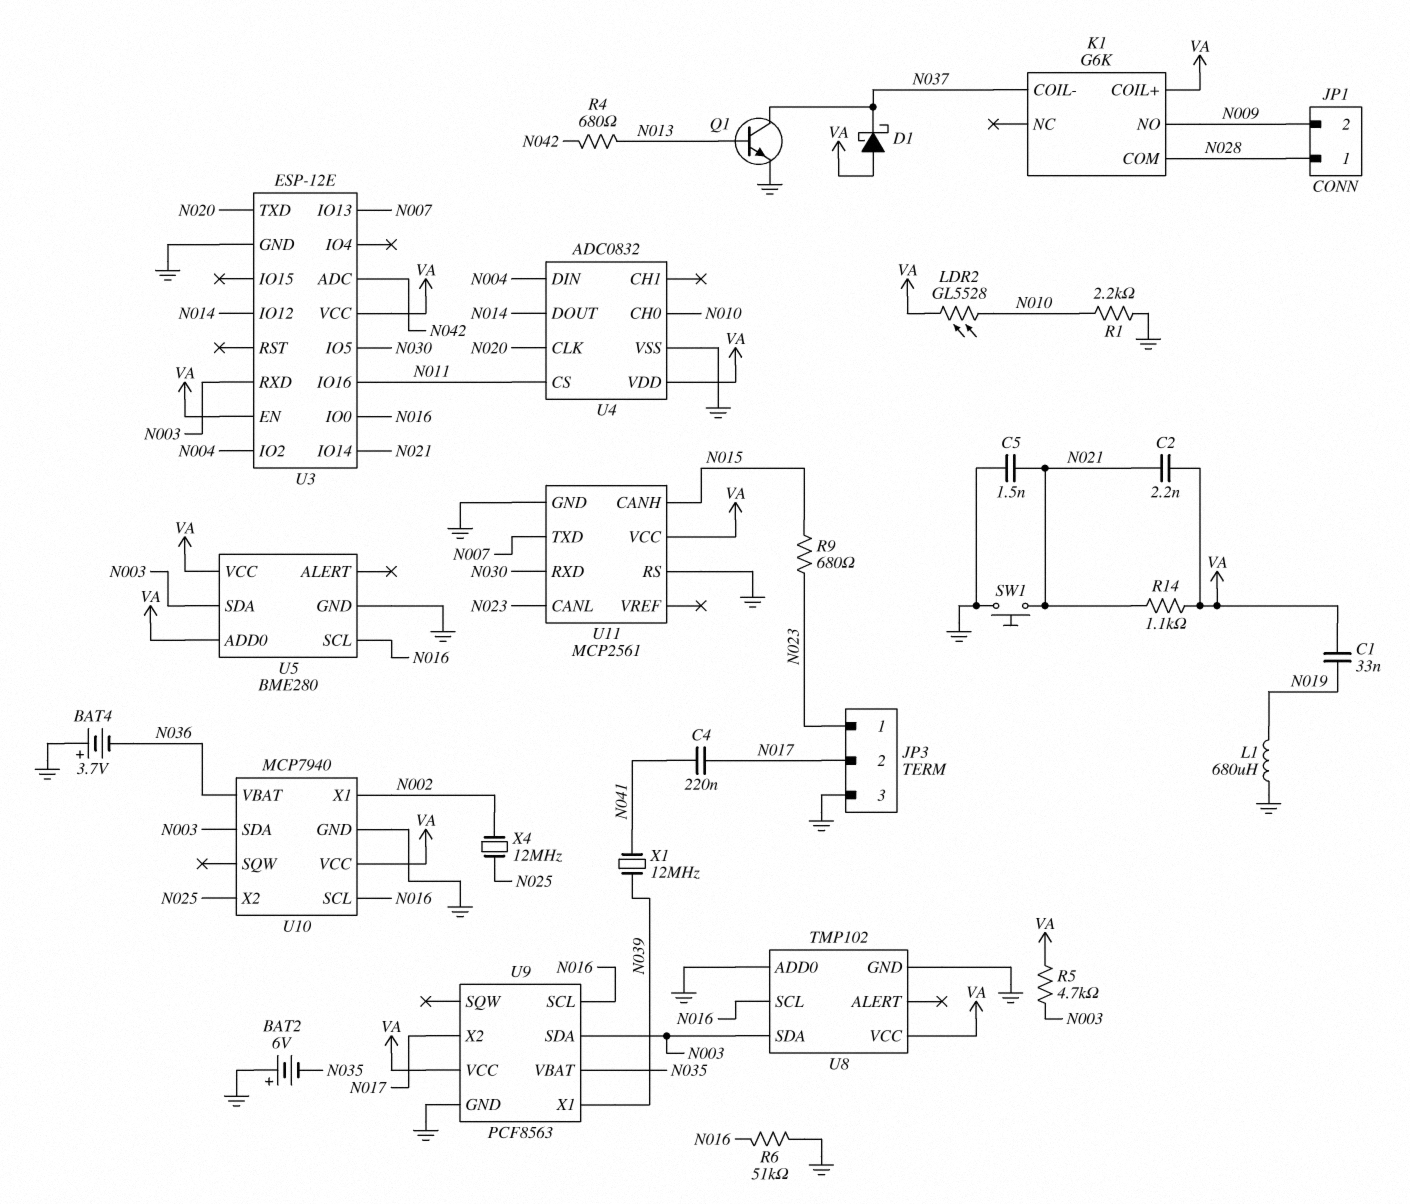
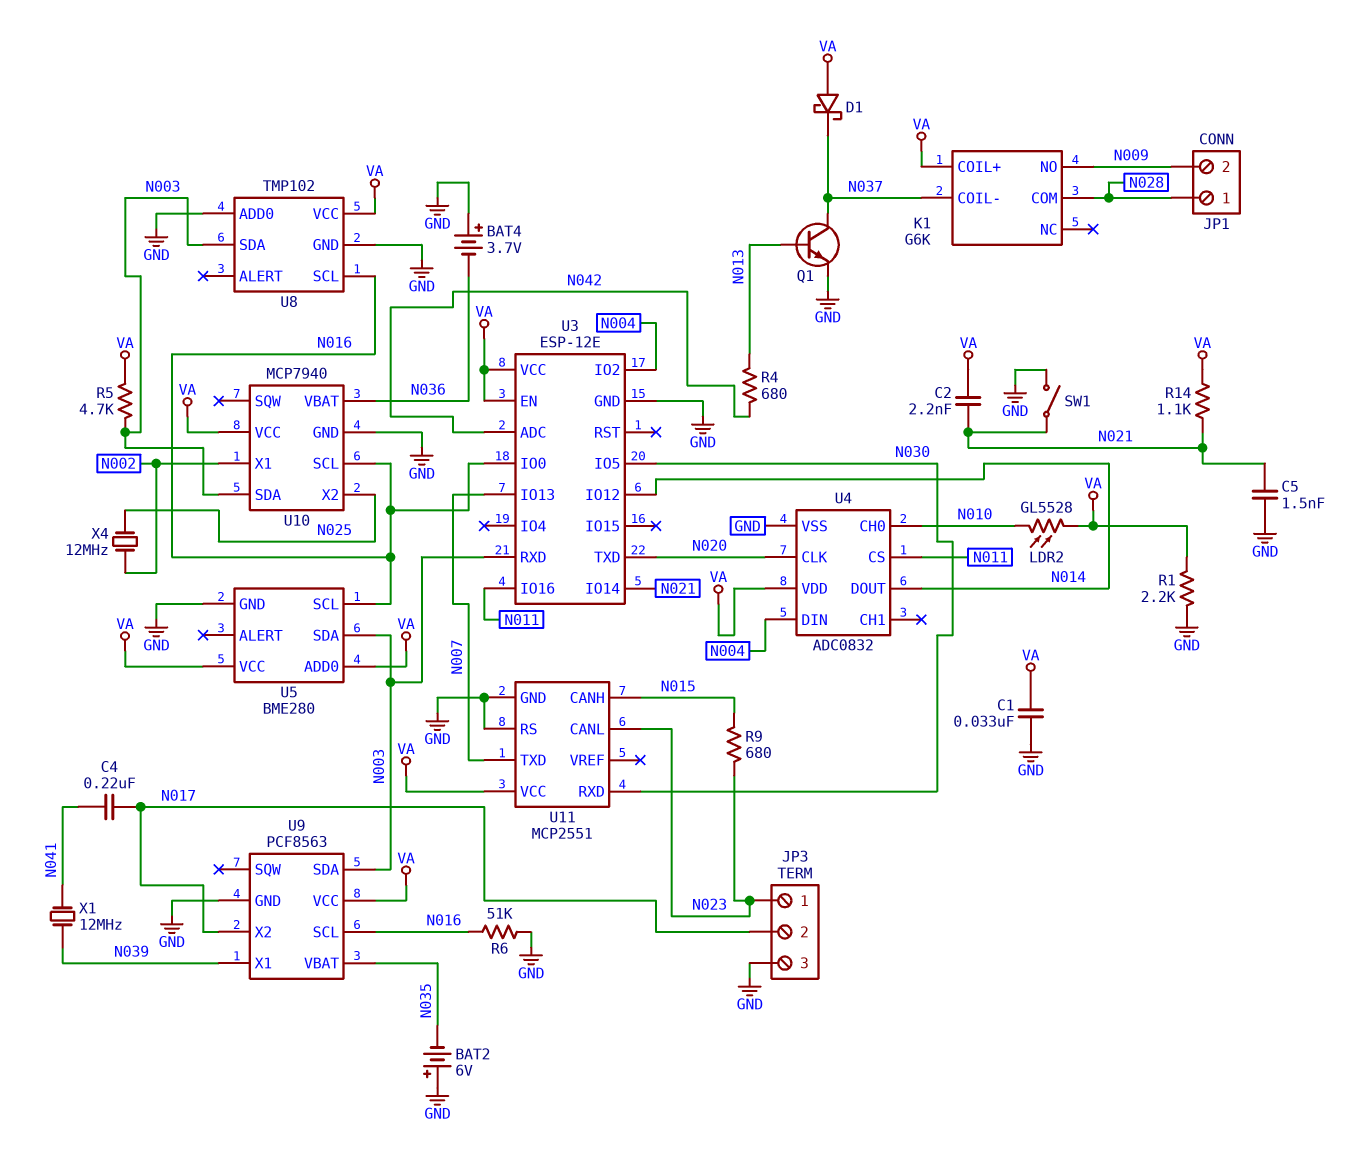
C1: 33nF (N019, VA) -> 33nF (GND, VA)
L1: 680uH (GND, N019) -> none
R1: 2.2k (GND, N010) -> 2.2k (GND, VA)
SW1: button (GND, N021) -> switch (GND, N021)
U11: MCP2561 -> MCP2551

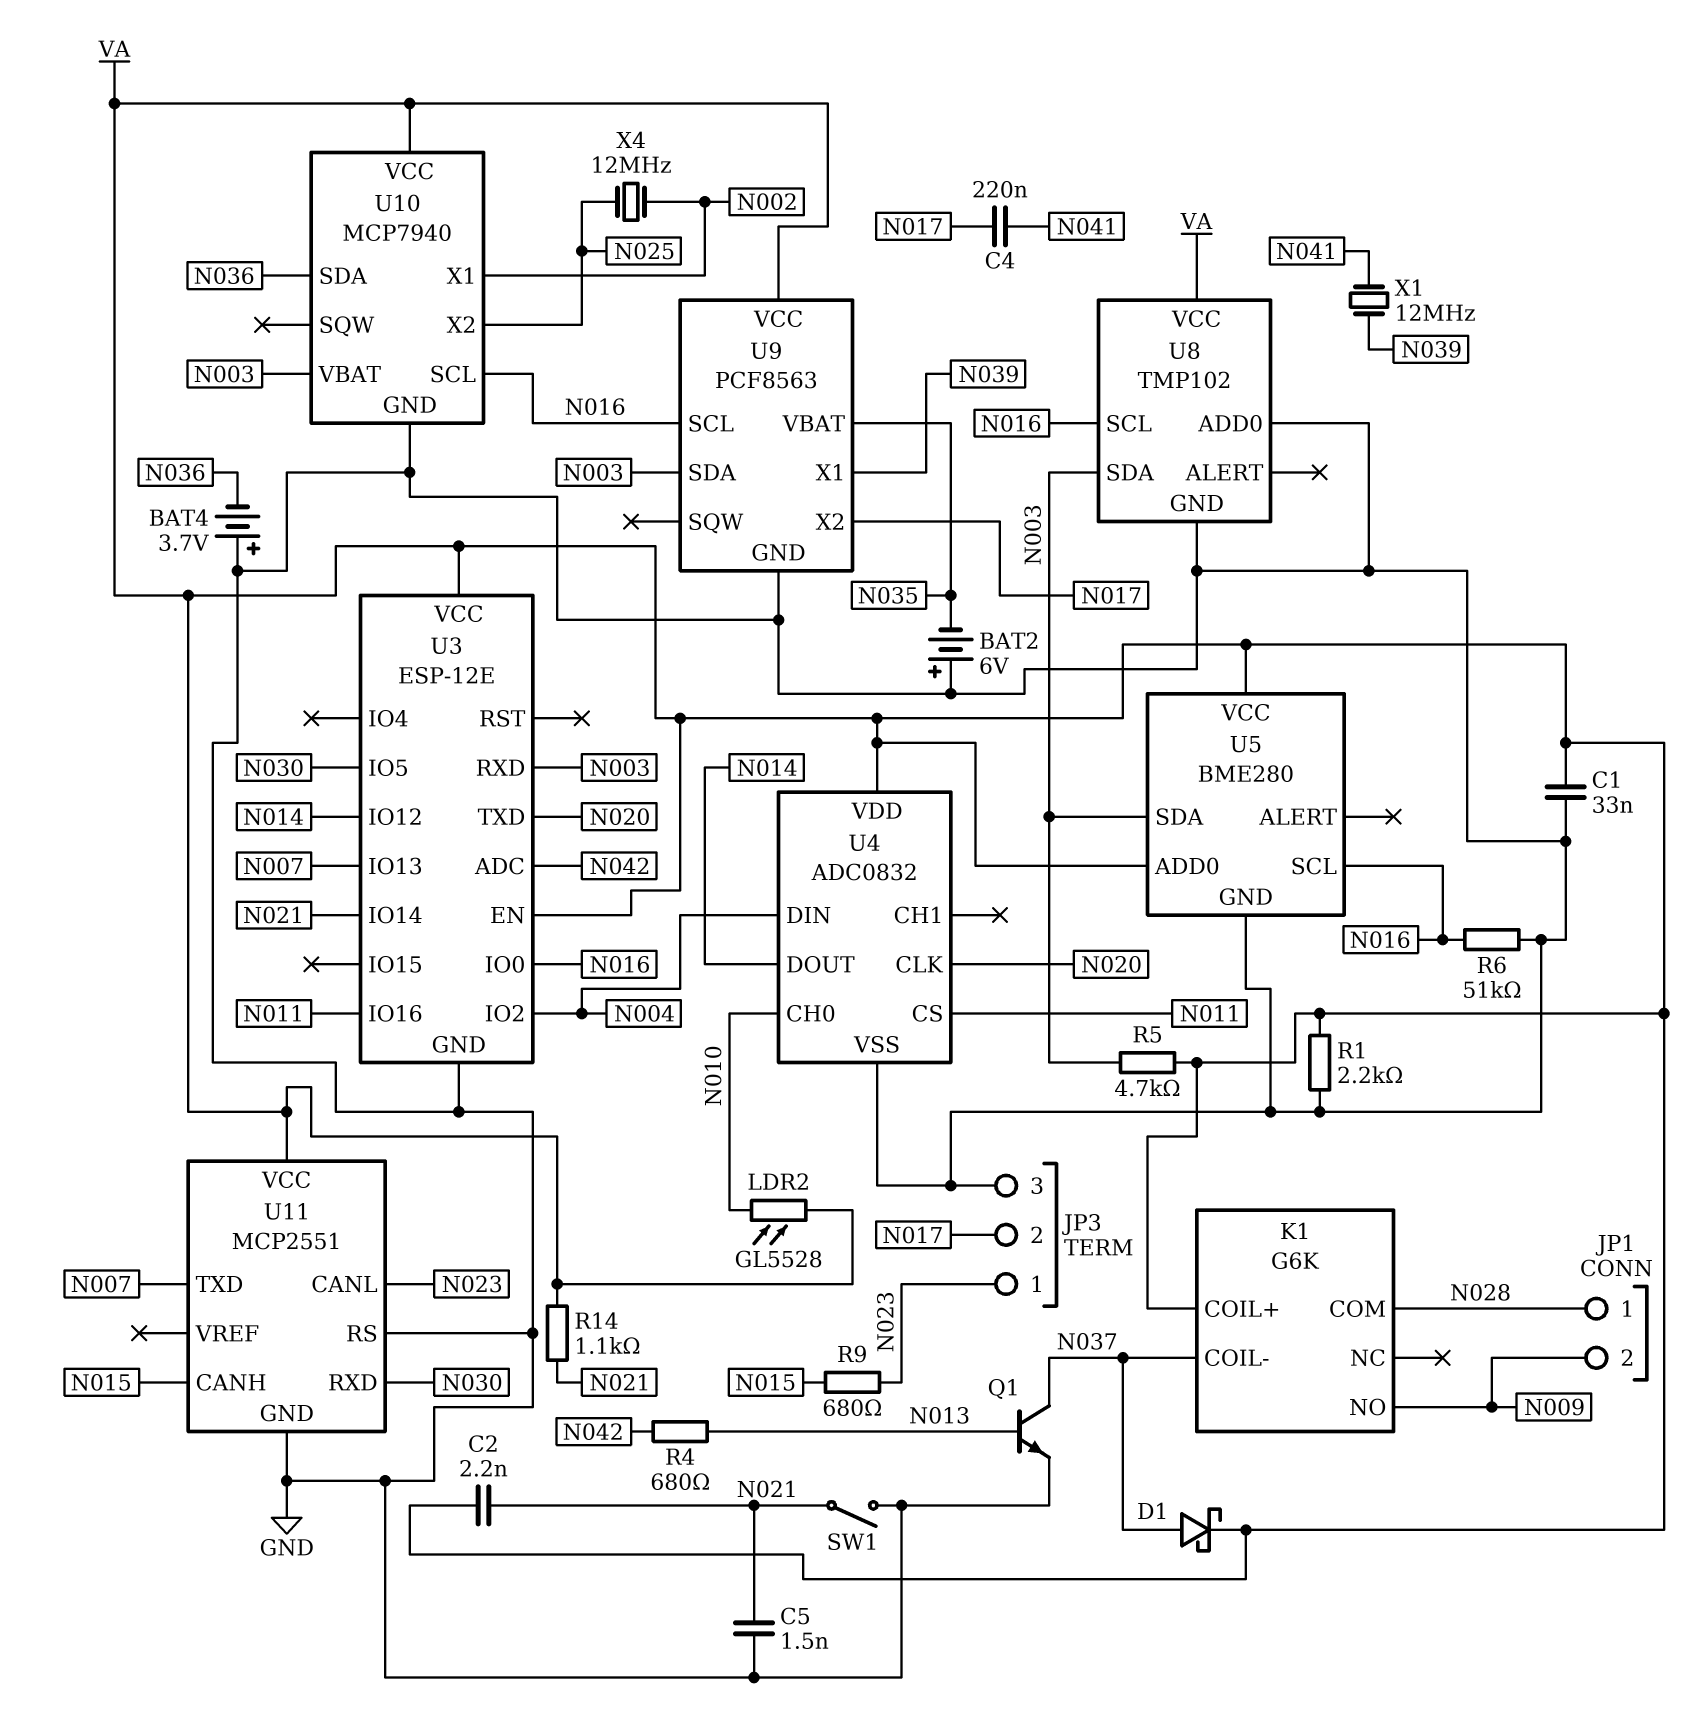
D1: schottky (A VA, K N037) -> schottky (A N037, K VA)
U10 pin SDA: N003 -> N036
U10 pin VBAT: N036 -> N003

